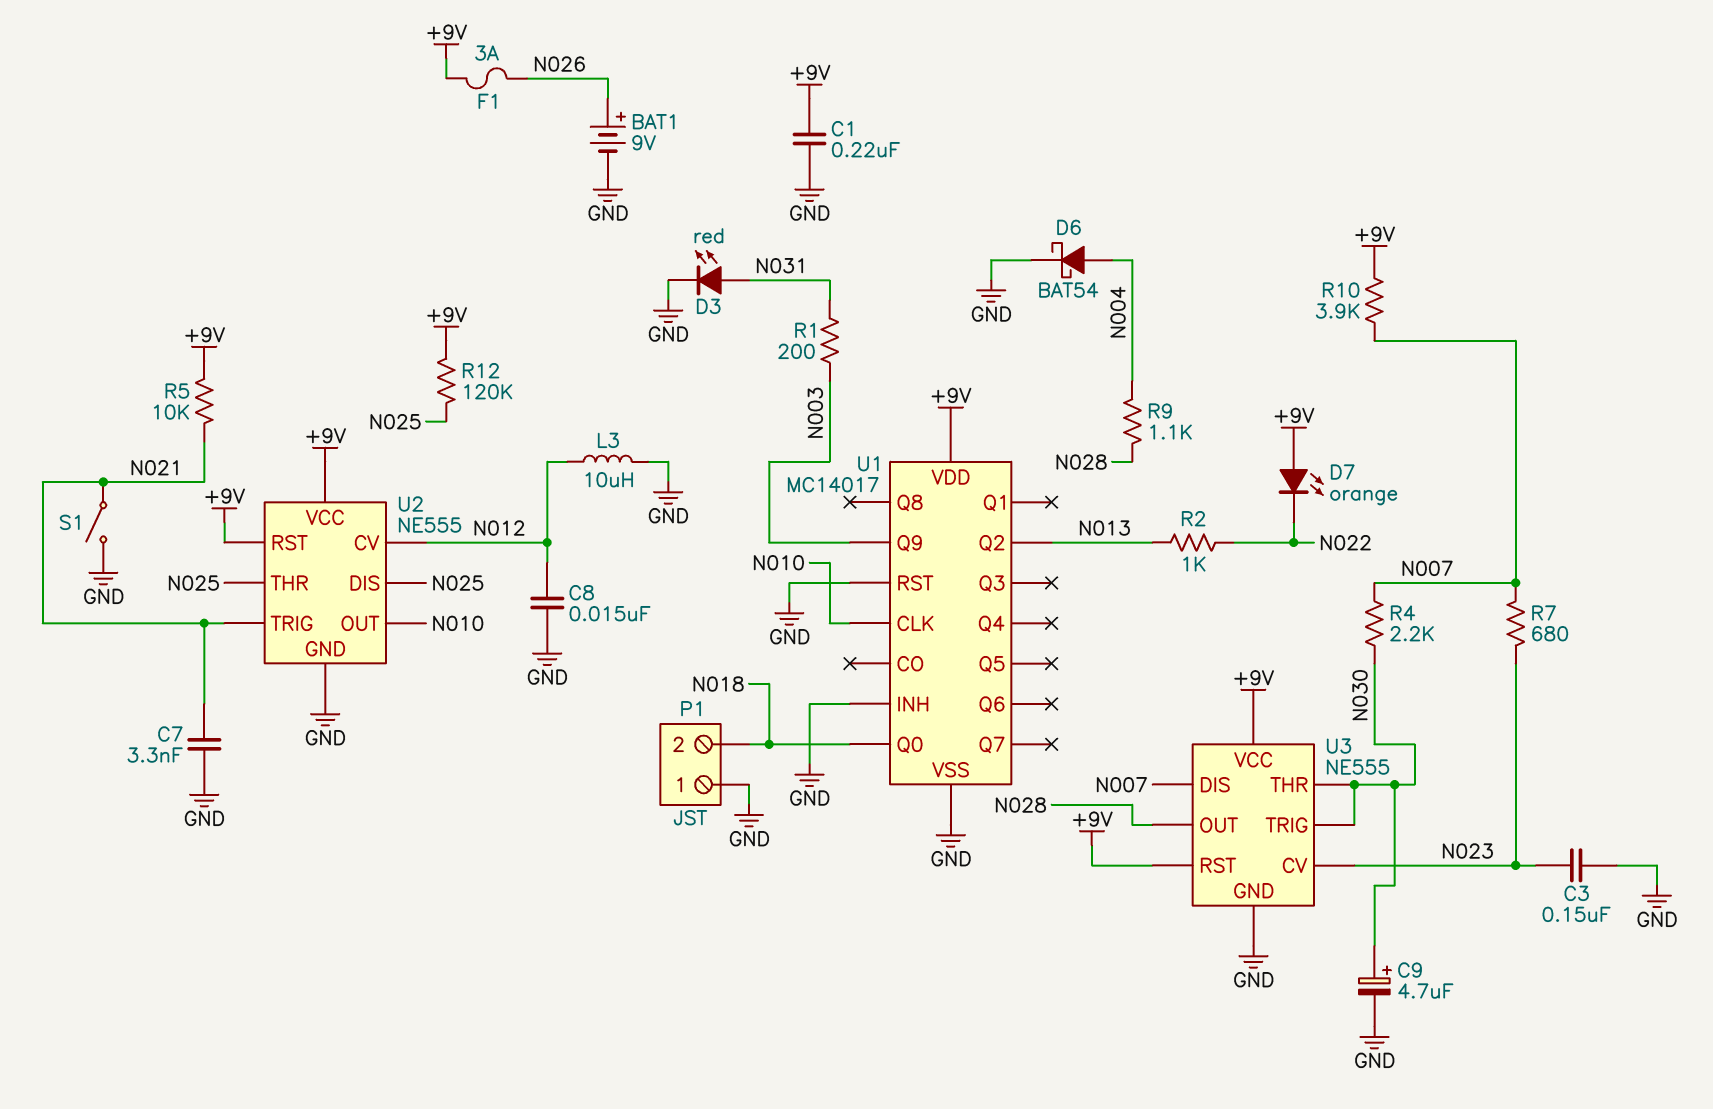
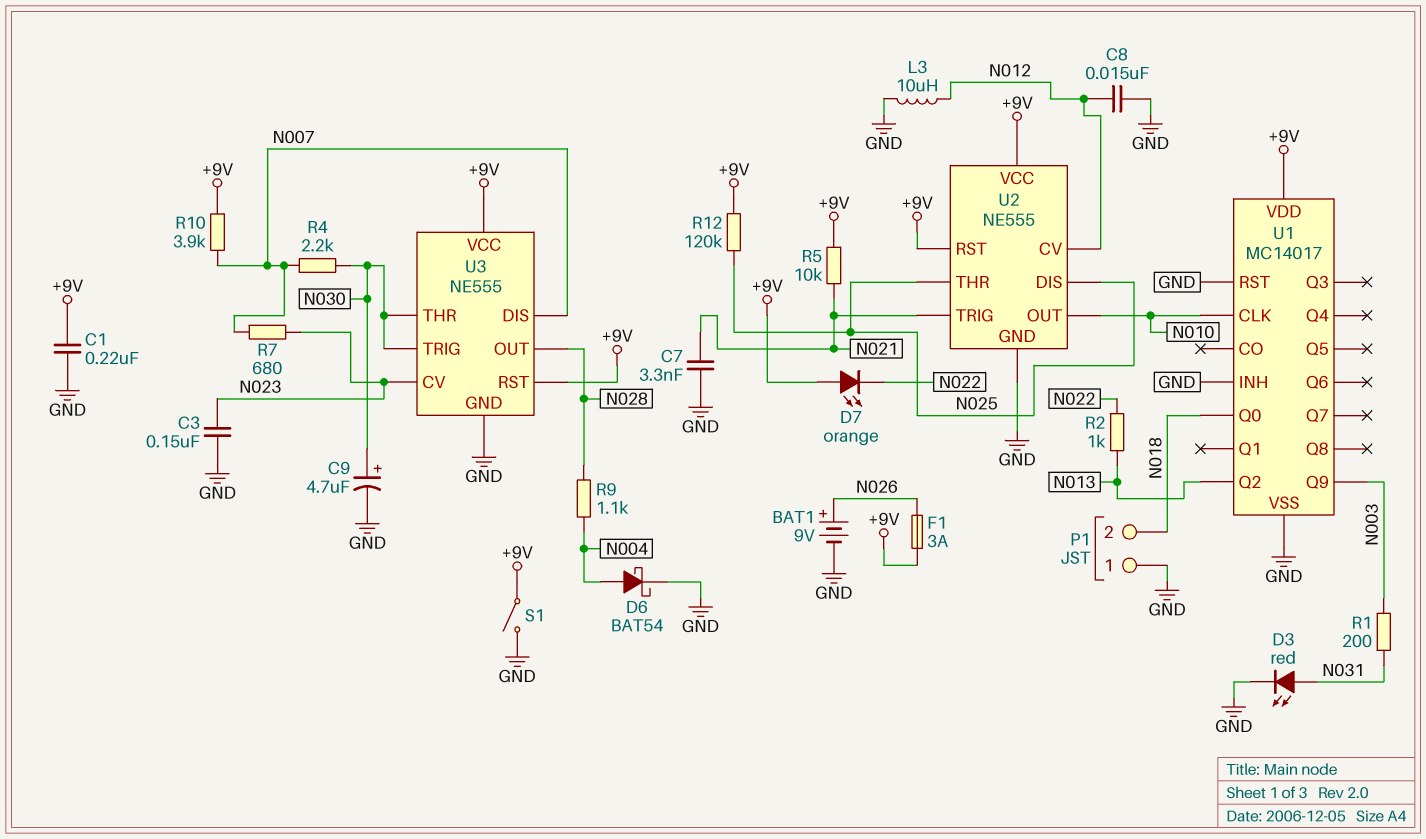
S1: switch (GND, N021) -> switch (+9V, GND)

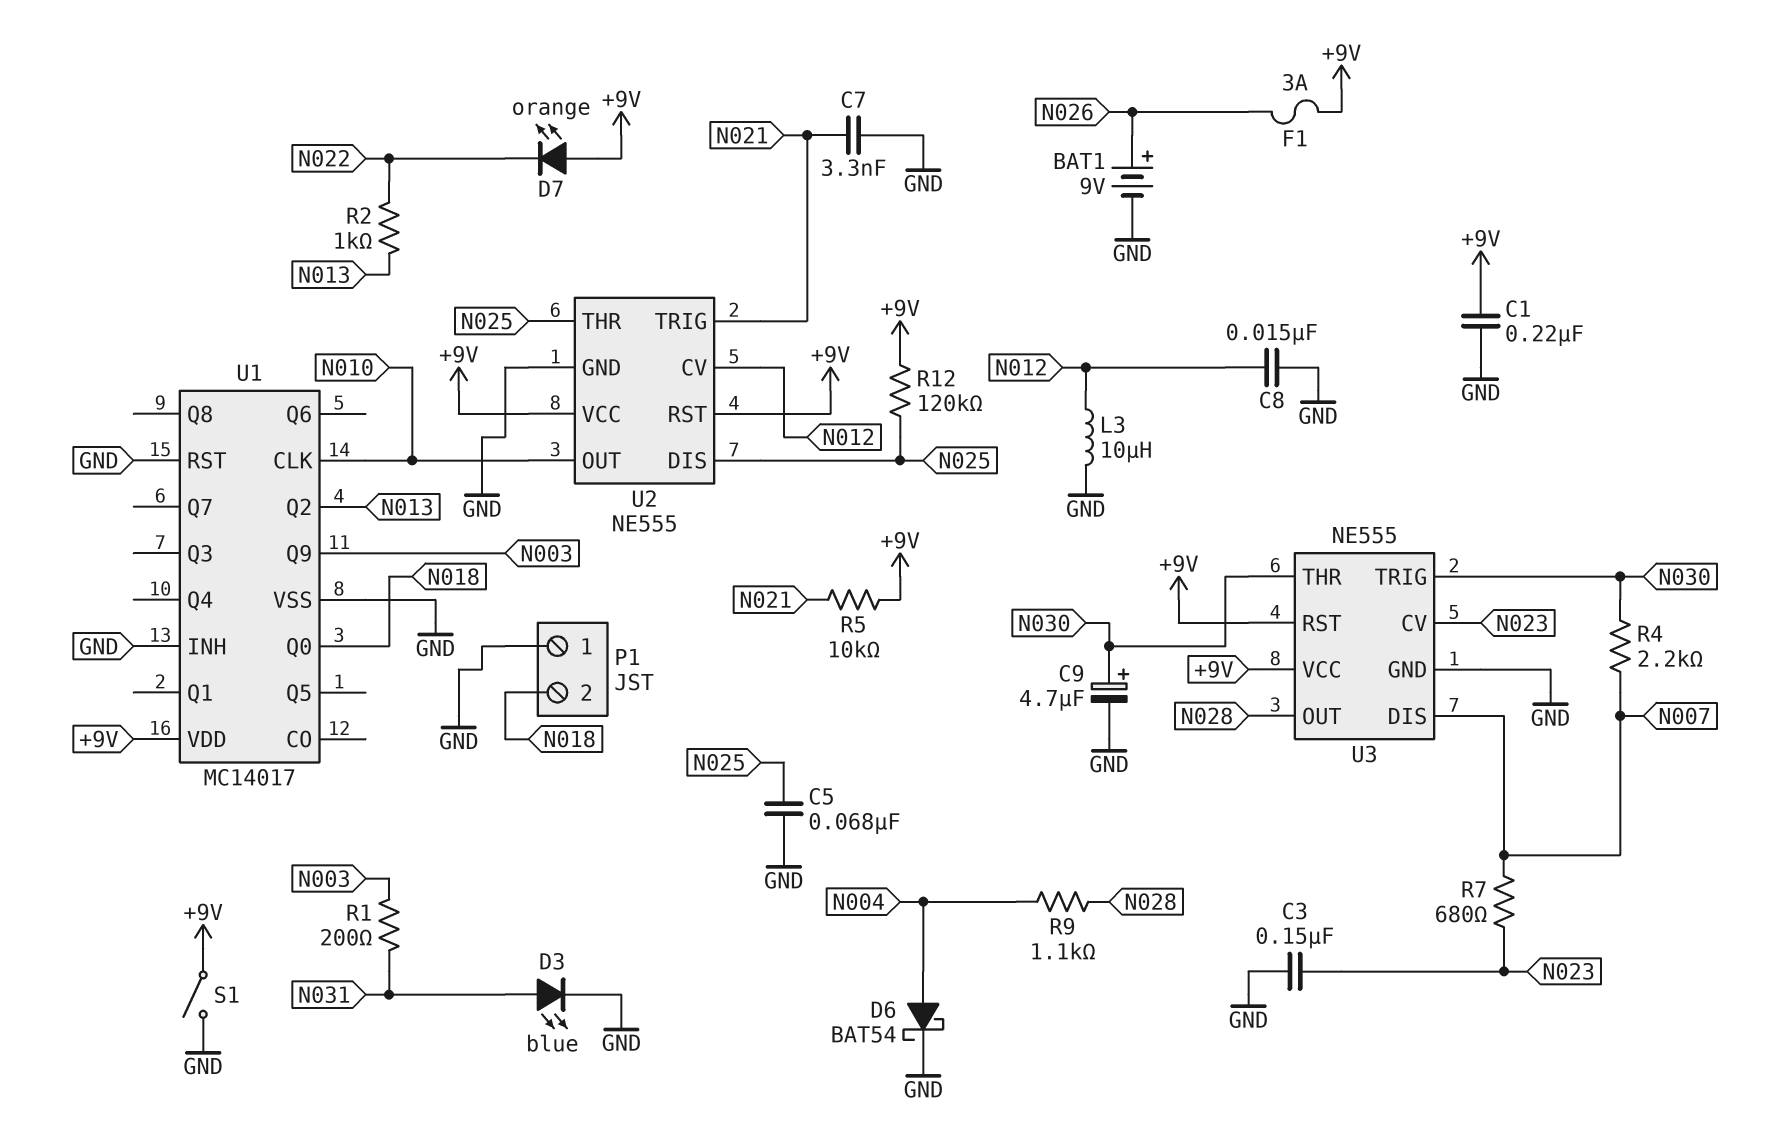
C5: none -> 68nF (GND, N025)
D3: LED red (A N031, K GND) -> LED blue (A N031, K GND)
R10: 3.9k (+9V, N007) -> none

